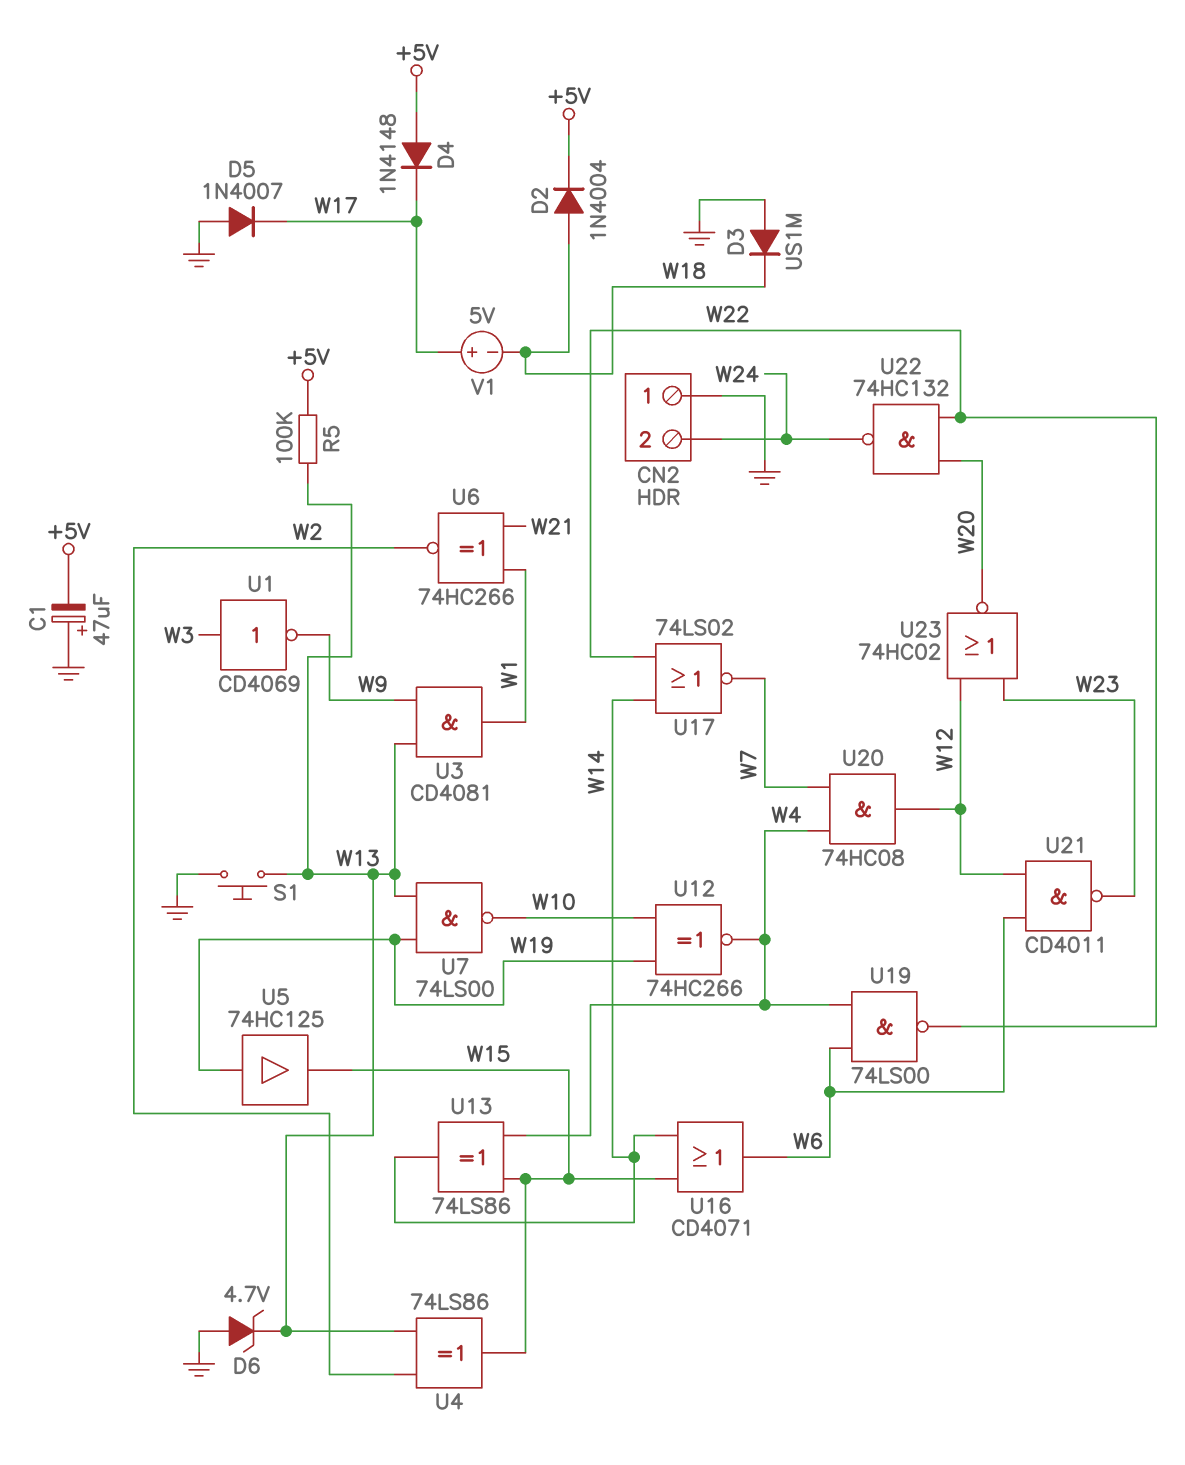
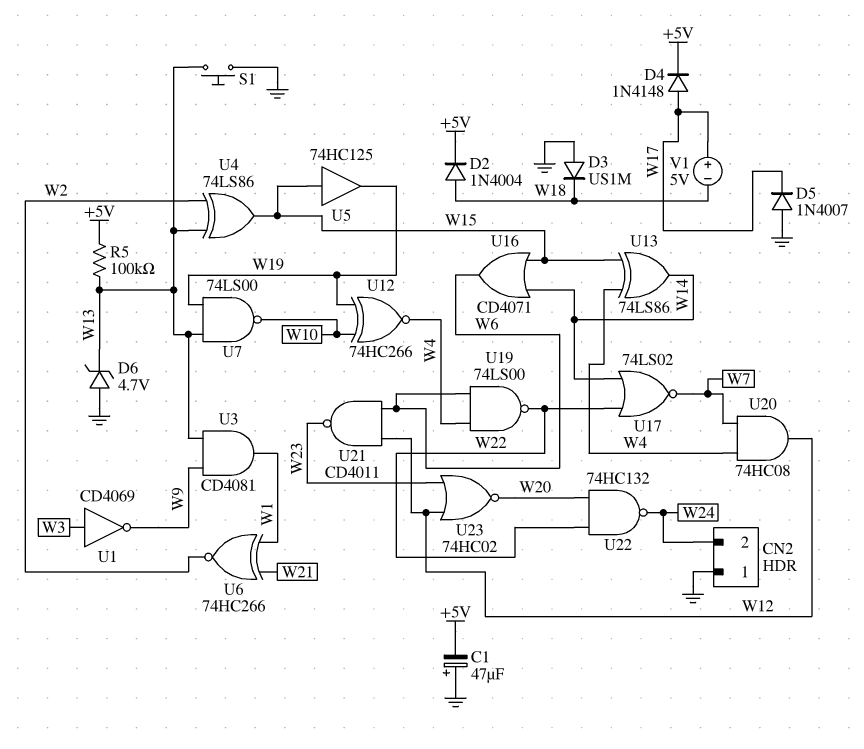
D4: diode 1N4148 (A +5V, K W17) -> diode 1N4148 (A W17, K +5V)
U5: buffer 74HC125 (in W19, out W15) -> buffer 74HC125 (in W15, out W19)

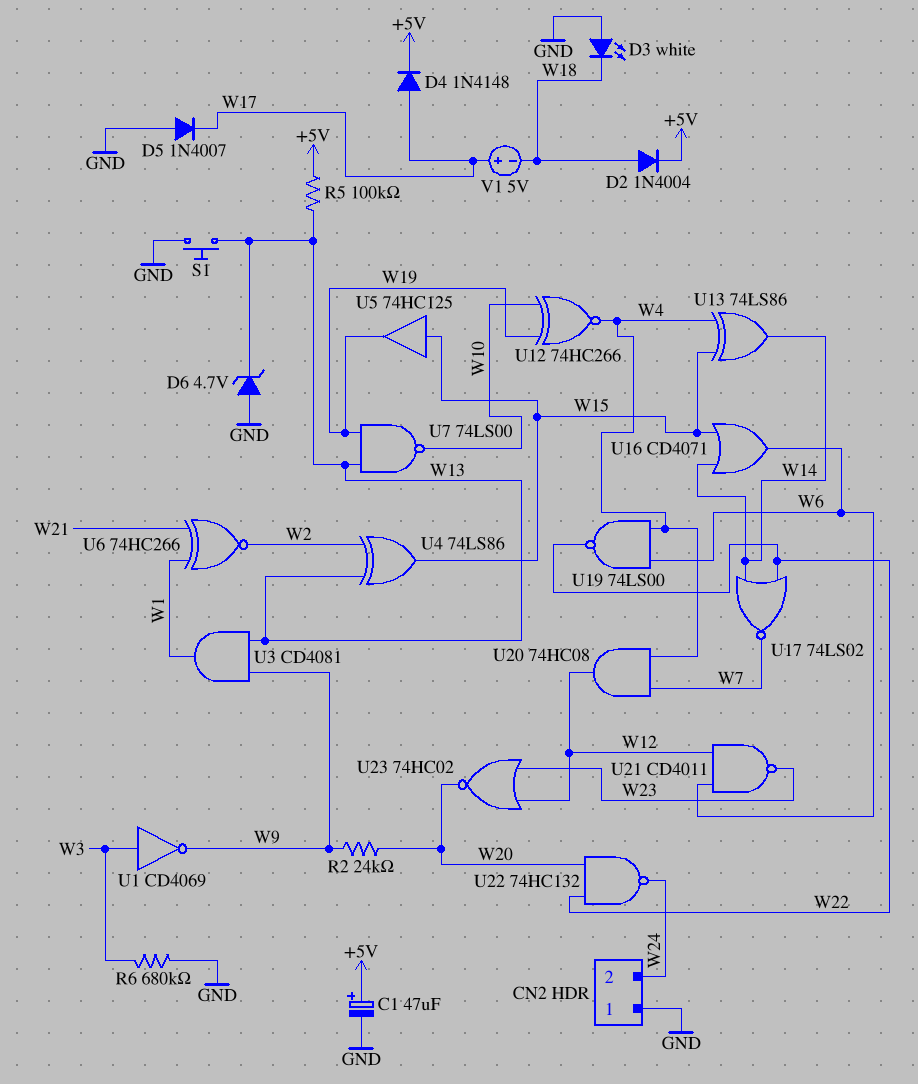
C1: 47uF (plus GND, minus +5V) -> 47uF (plus +5V, minus GND)
D3: diode US1M (A GND, K W18) -> LED white (A GND, K W18)
R2: none -> 24k (W9, W20)
R6: none -> 680k (GND, W3)

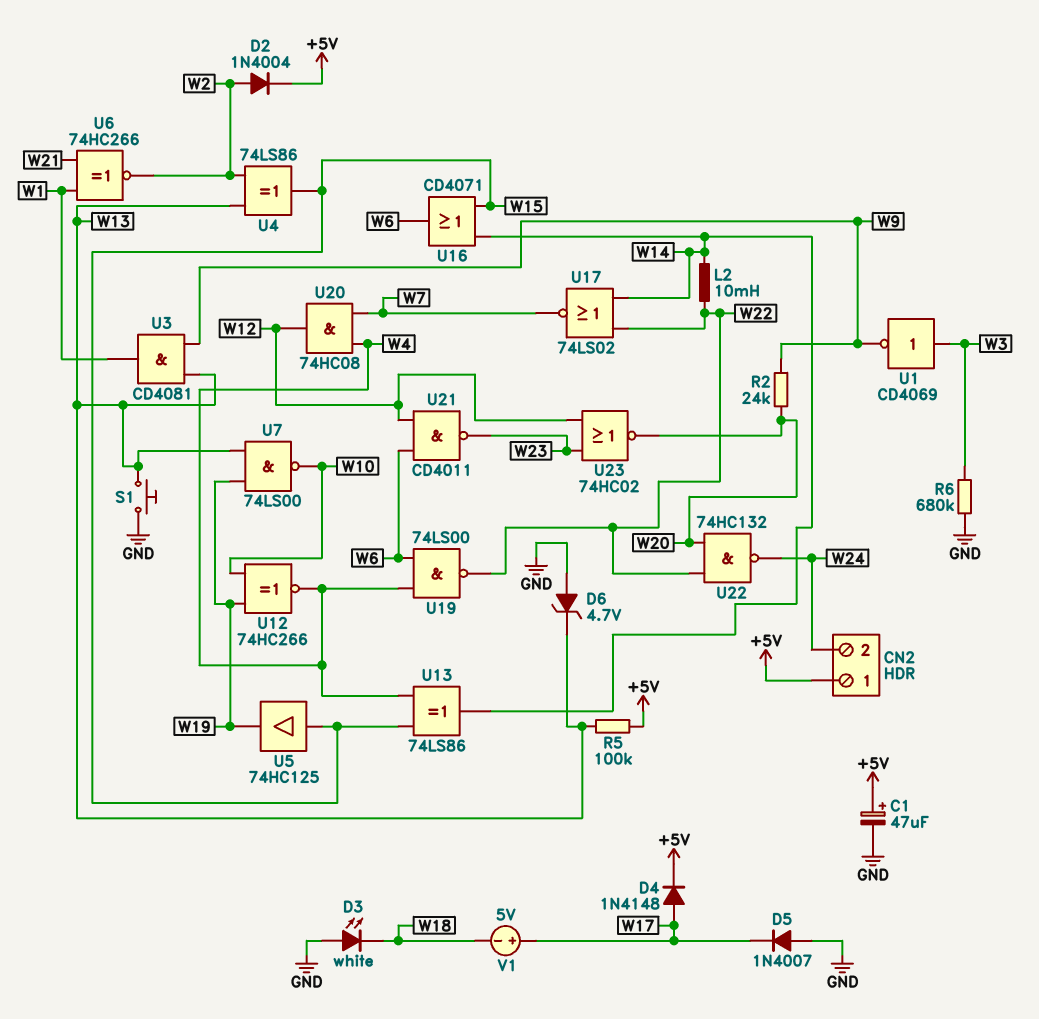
CN2 pin 1: GND -> +5V
D2: diode 1N4004 (A W18, K +5V) -> diode 1N4004 (A W2, K +5V)
L2: none -> 10mH (W14, W22)

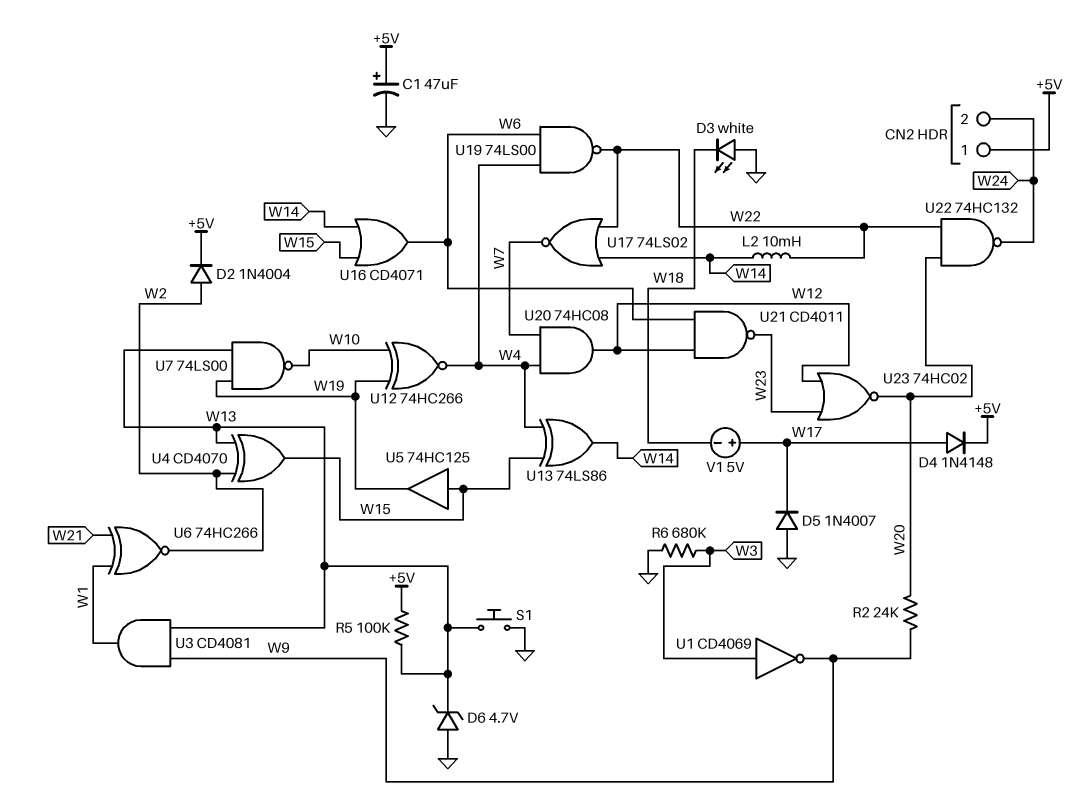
U4: XOR 74LS86 (in W2, in W13, out W15) -> XOR CD4070 (in W2, in W13, out W15)

